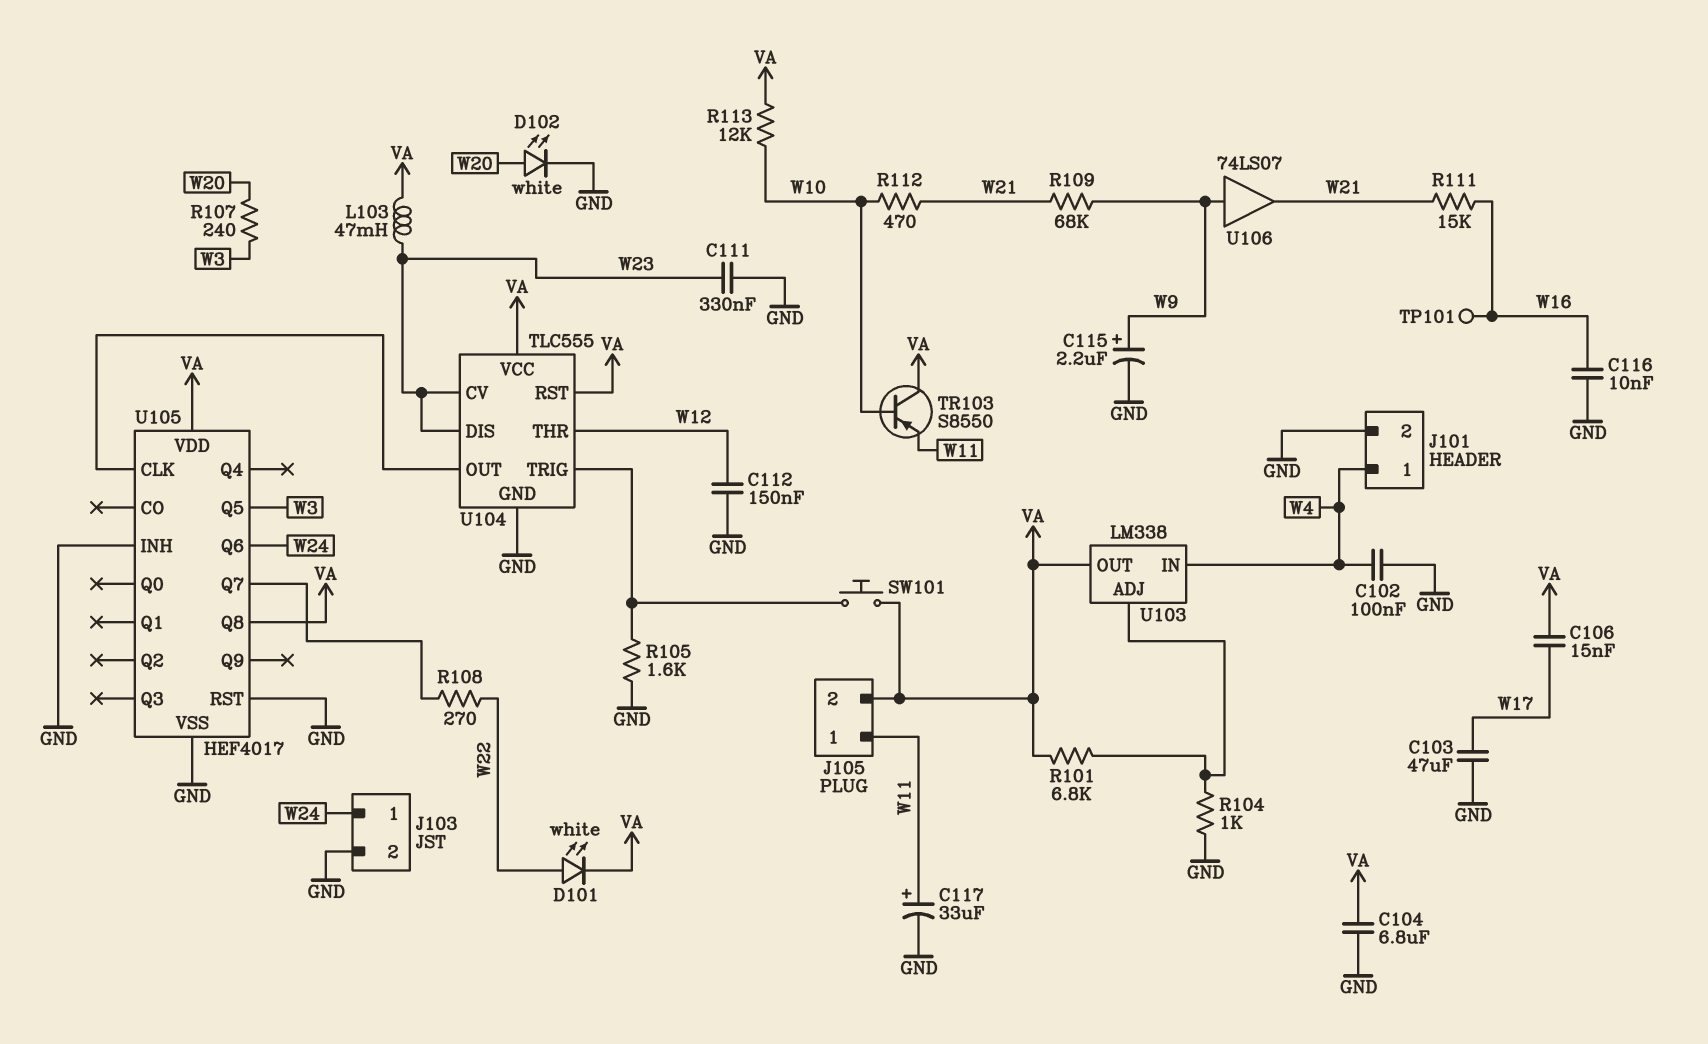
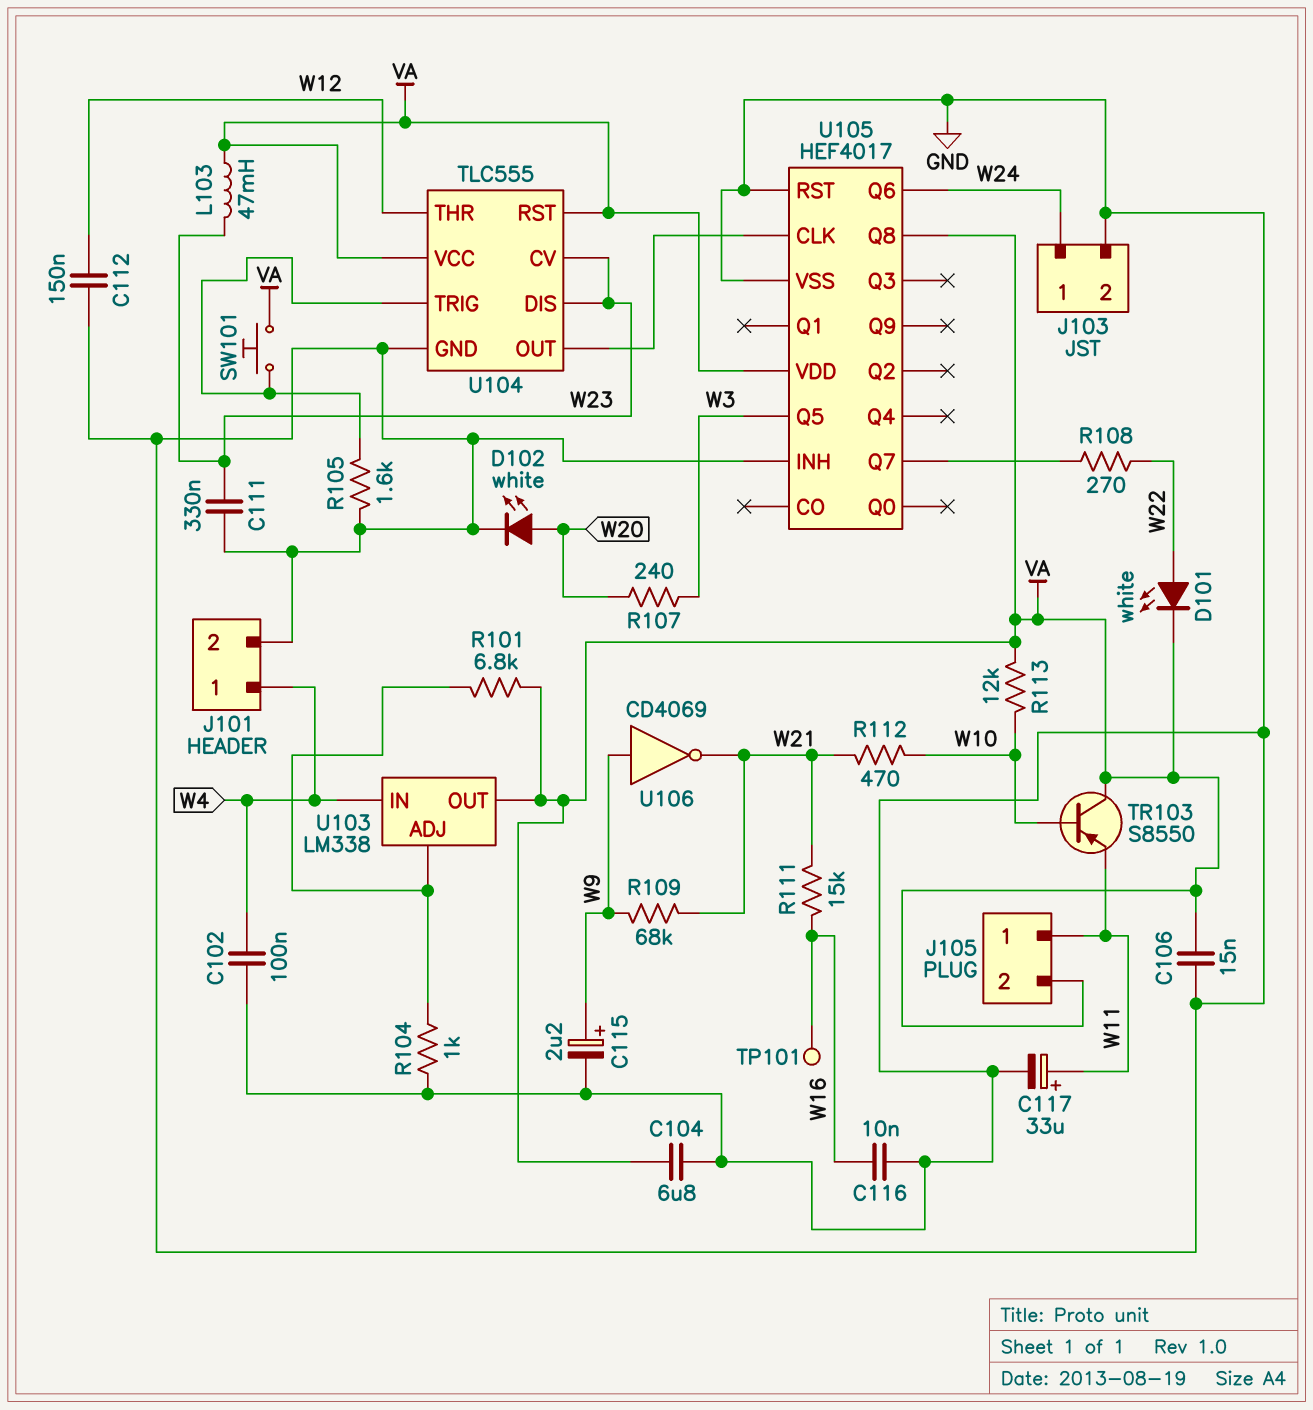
C103: 47uF (GND, W17) -> none
C106: 15nF (VA, W17) -> 15nF (GND, VA)
U106: buffer 74LS07 (in W9, out W21) -> NOT CD4069 (in W9, out W21)

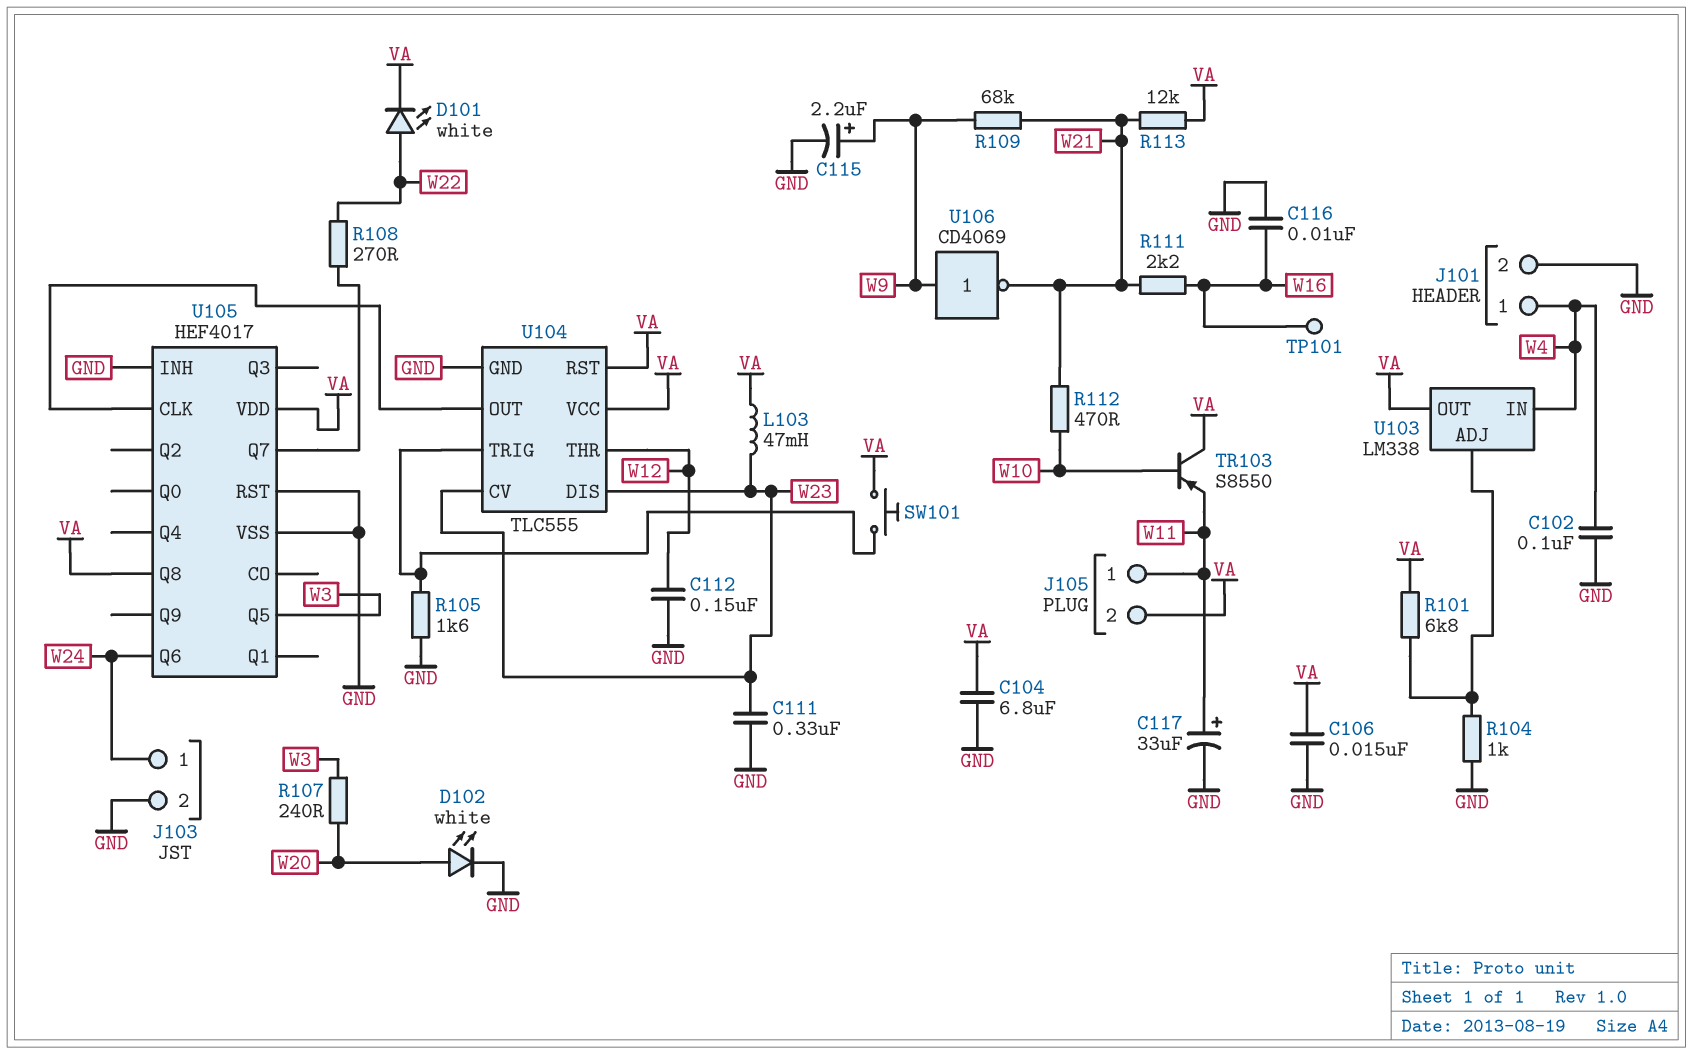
R111: 15k (W16, W21) -> 2.2k (W16, W21)
R113: 12k (VA, W10) -> 12k (VA, W21)

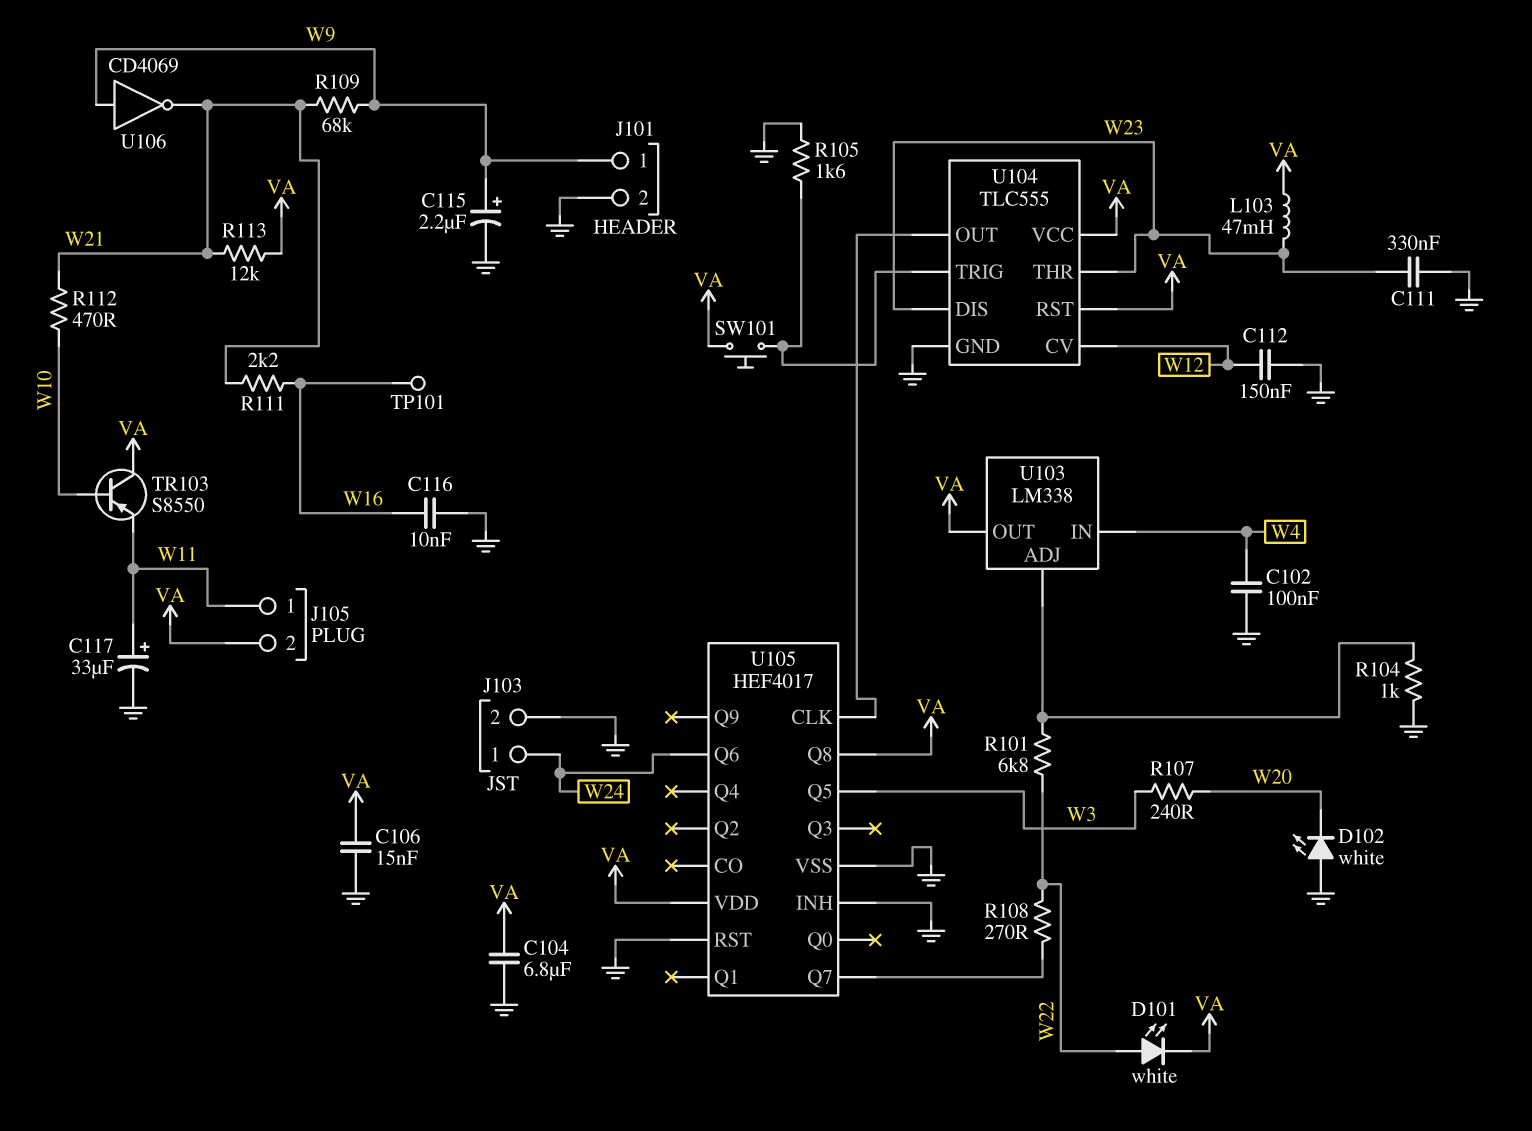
D102: LED white (A W20, K GND) -> LED white (A GND, K W20)
J101 pin 1: W4 -> W9
R101: 6.8k (U103/ADJ, VA) -> 6.8k (U103/ADJ, W22)
U104 pin CV: W23 -> W12
U104 pin THR: W12 -> W23

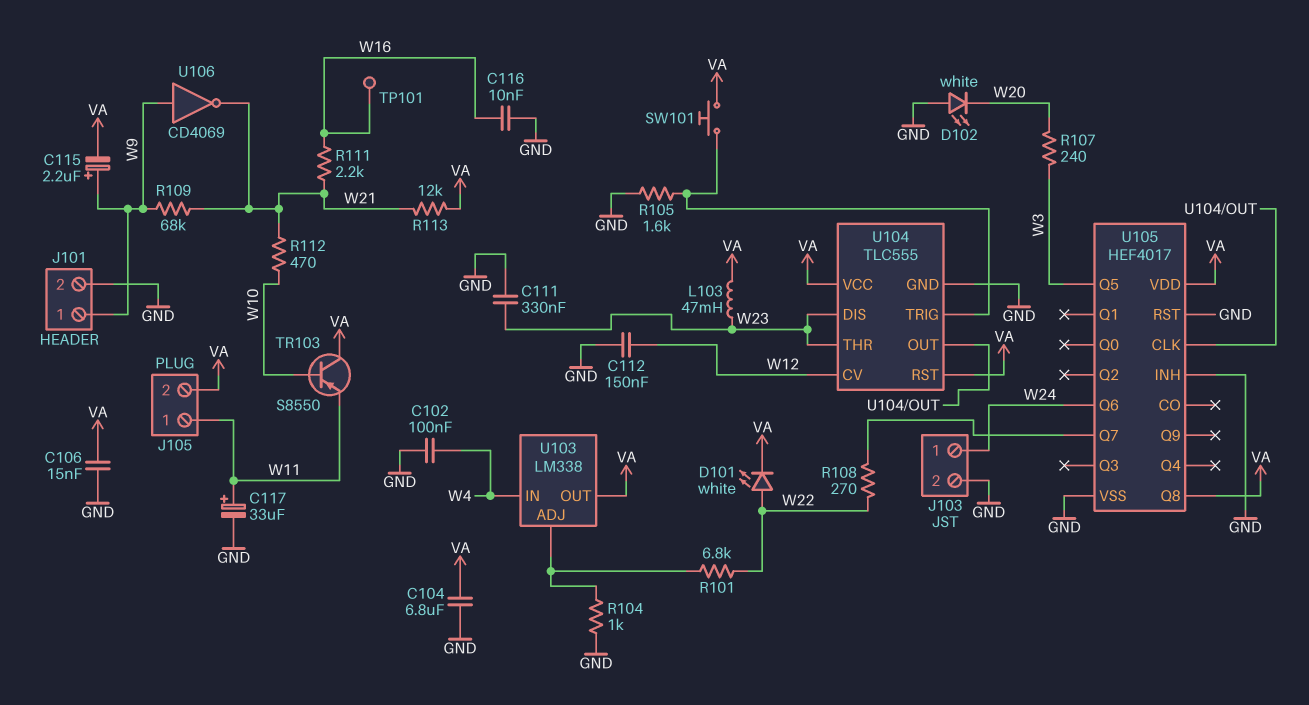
C115: 2.2uF (plus W9, minus GND) -> 2.2uF (plus W9, minus VA)

